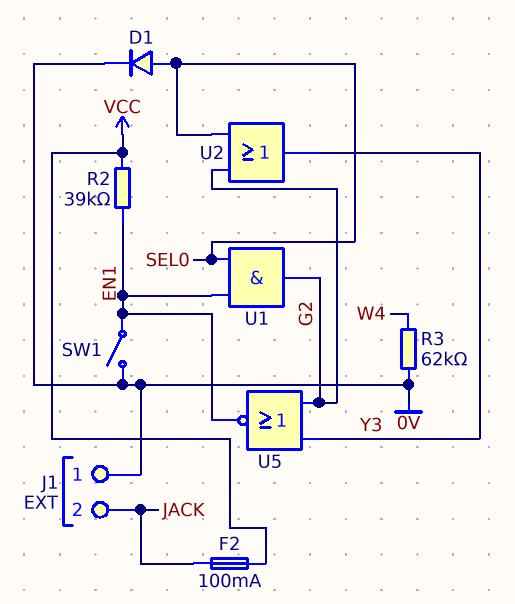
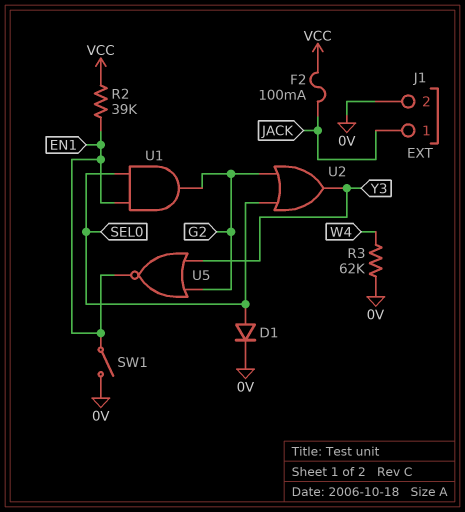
J1 pin 1: 0V -> JACK
J1 pin 2: JACK -> 0V

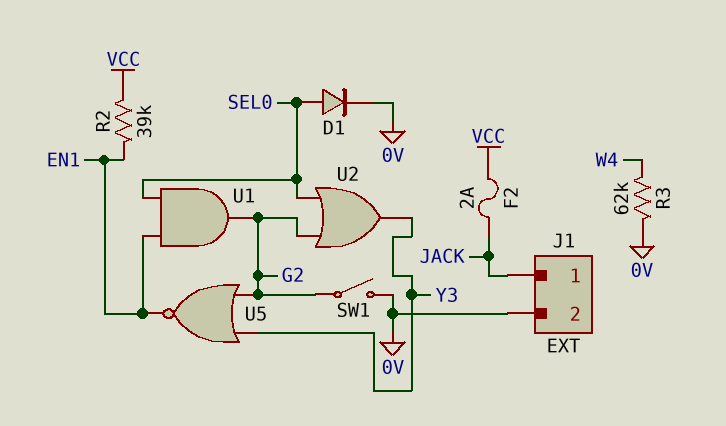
F2: 100mA (JACK, VCC) -> 2A (JACK, VCC)
SW1: switch (0V, EN1) -> switch (0V, G2)

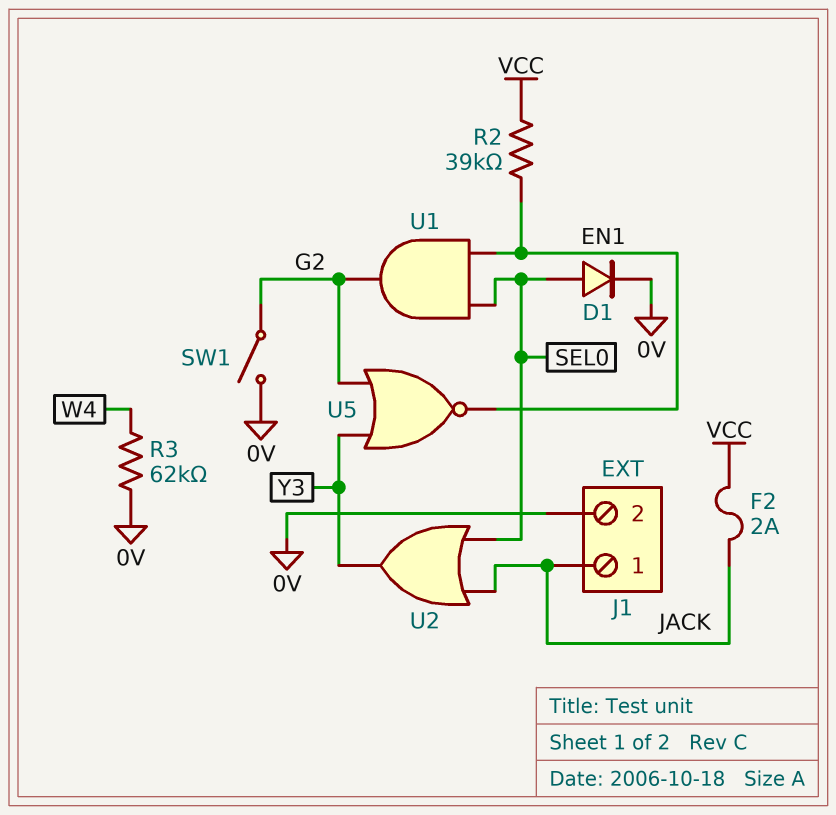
U2: OR (in G2, in SEL0, out Y3) -> OR (in JACK, in SEL0, out Y3)

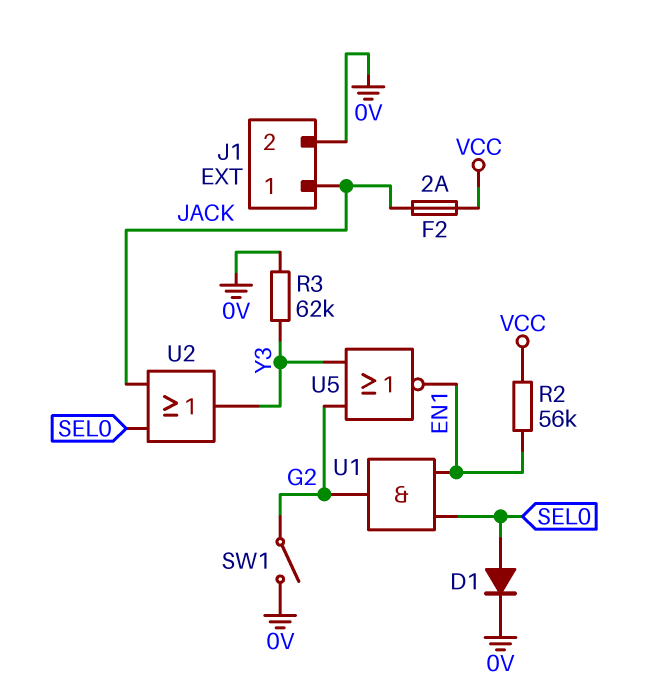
R2: 39k (EN1, VCC) -> 56k (EN1, VCC)
R3: 62k (0V, W4) -> 62k (0V, Y3)

